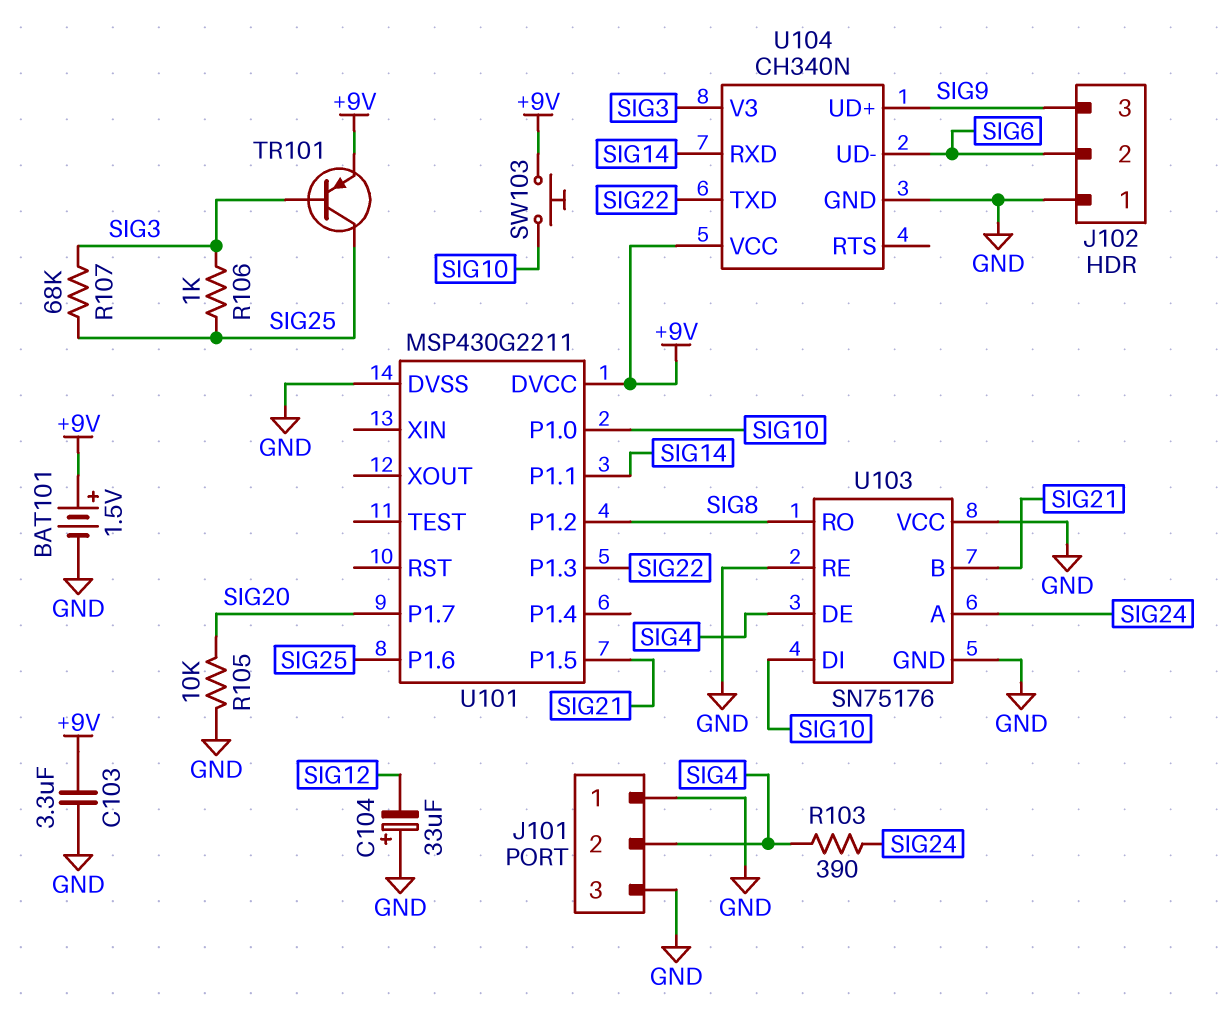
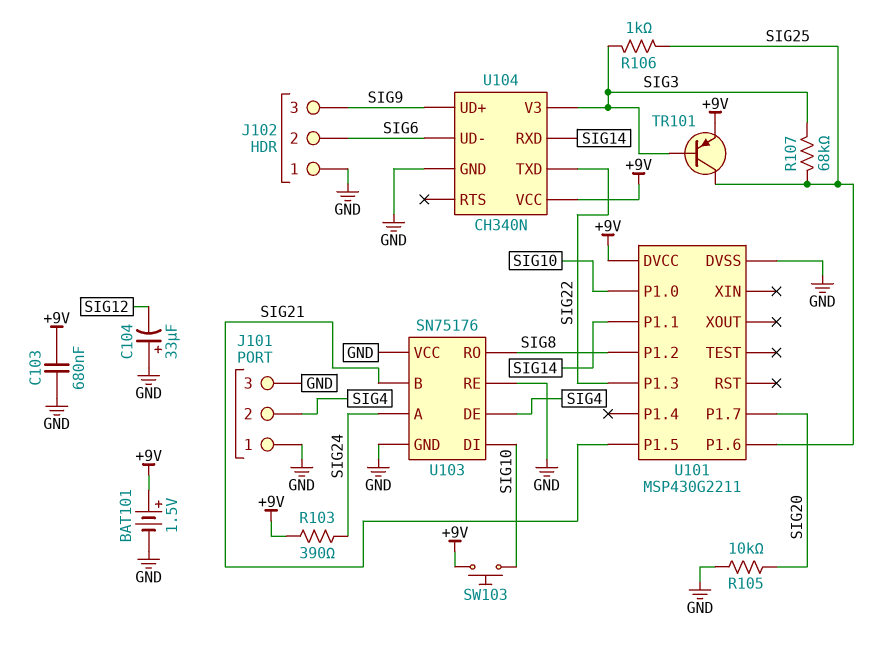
C103: 3.3uF (+9V, GND) -> 680nF (+9V, GND)
R103: 390 (SIG4, SIG24) -> 390 (+9V, SIG24)

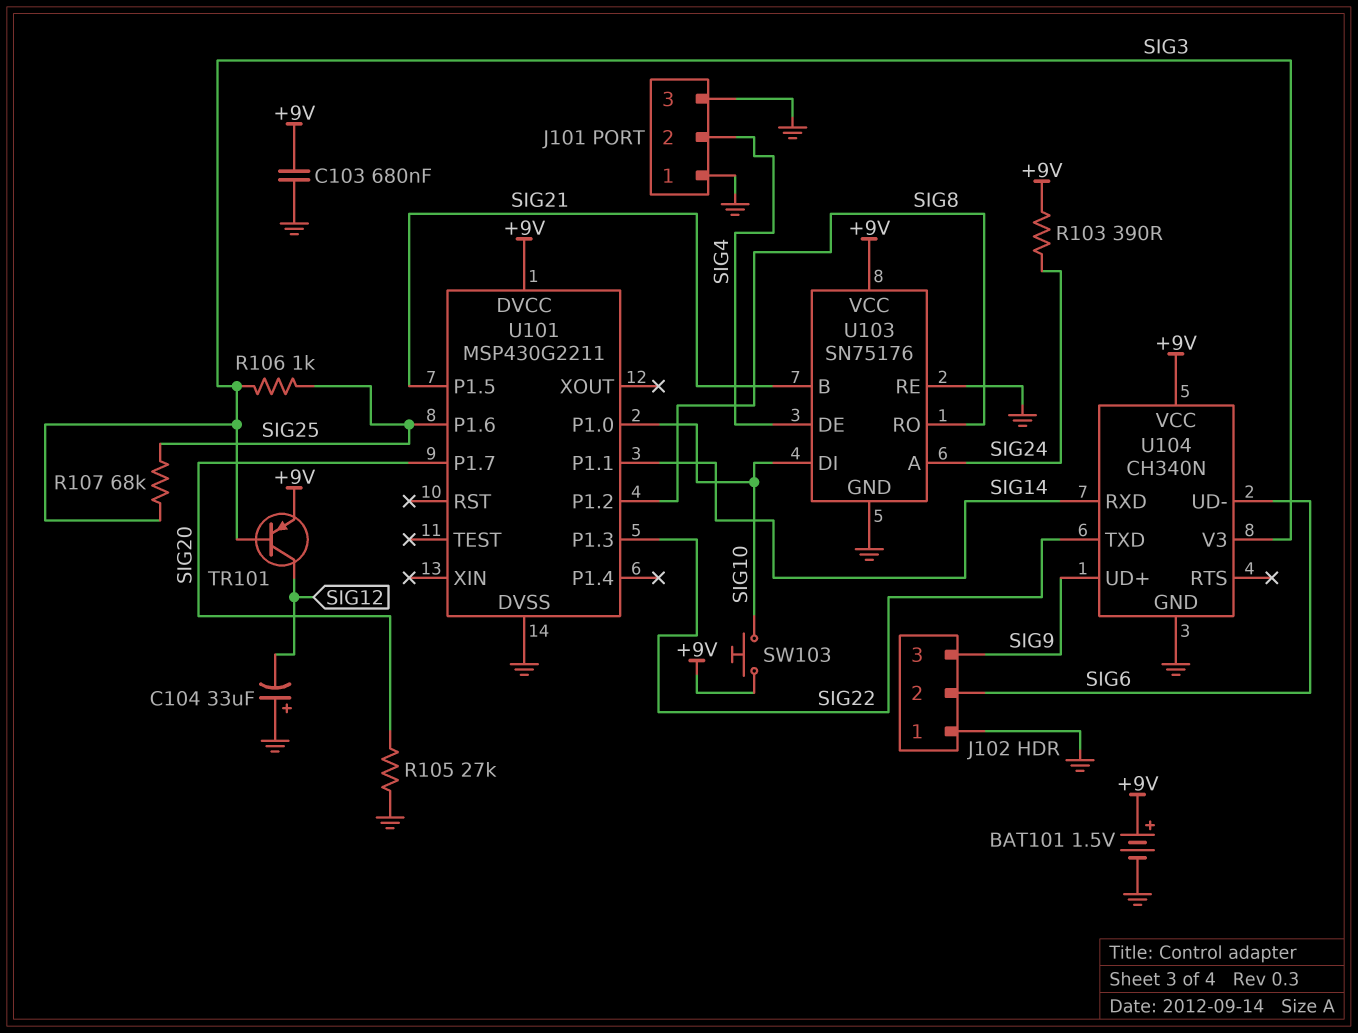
R105: 10k (GND, SIG20) -> 27k (GND, SIG20)
TR101: PNP (B SIG3, C SIG25, E +9V) -> PNP (B SIG3, C SIG12, E +9V)
U103 pin VCC: GND -> +9V

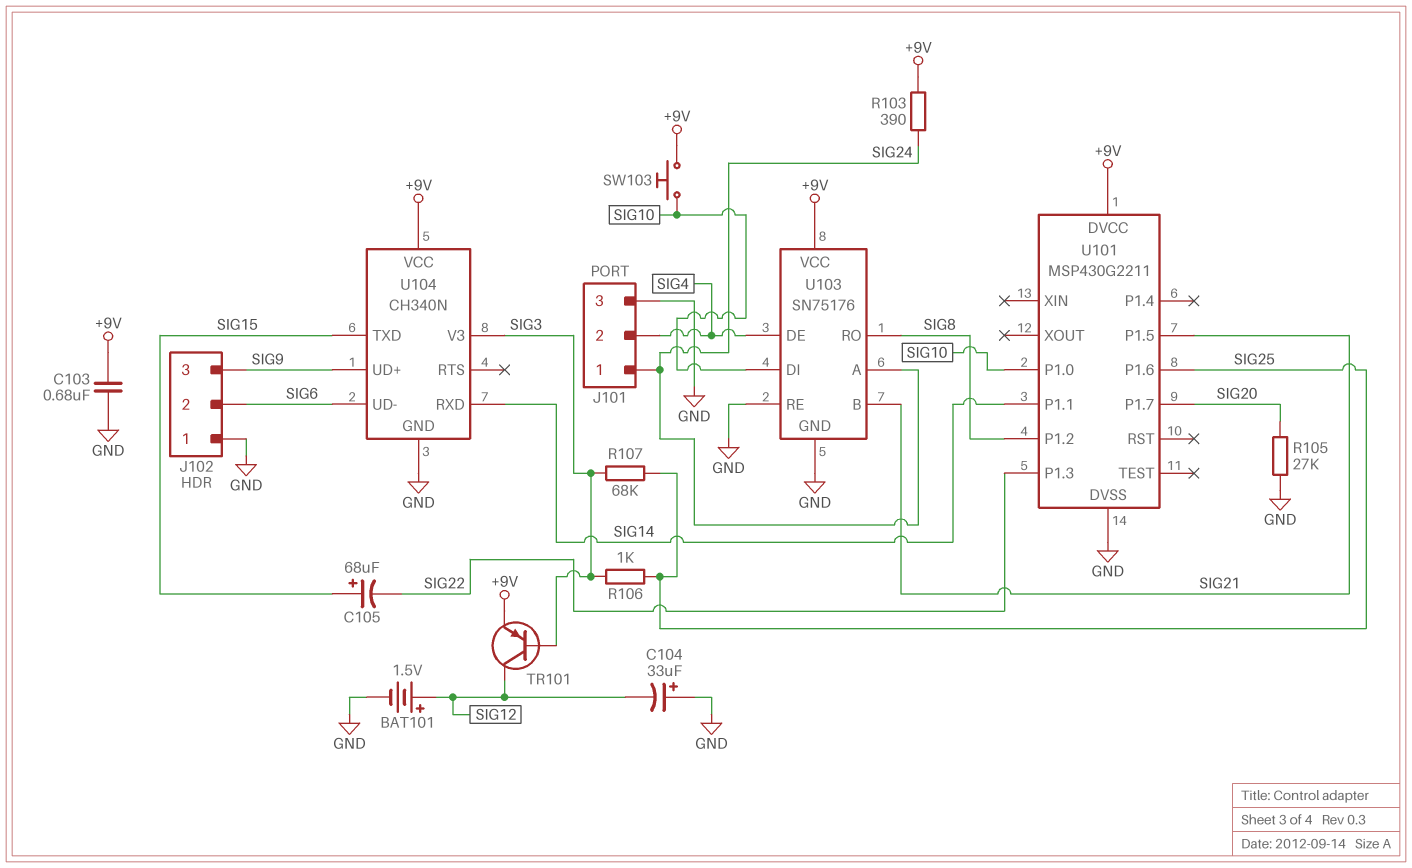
BAT101: 1.5V (plus +9V, minus GND) -> 1.5V (plus SIG12, minus GND)
C105: none -> 68uF (plus SIG15, minus SIG22)
J101 pin 1: GND -> SIG24
U104 pin TXD: SIG22 -> SIG15

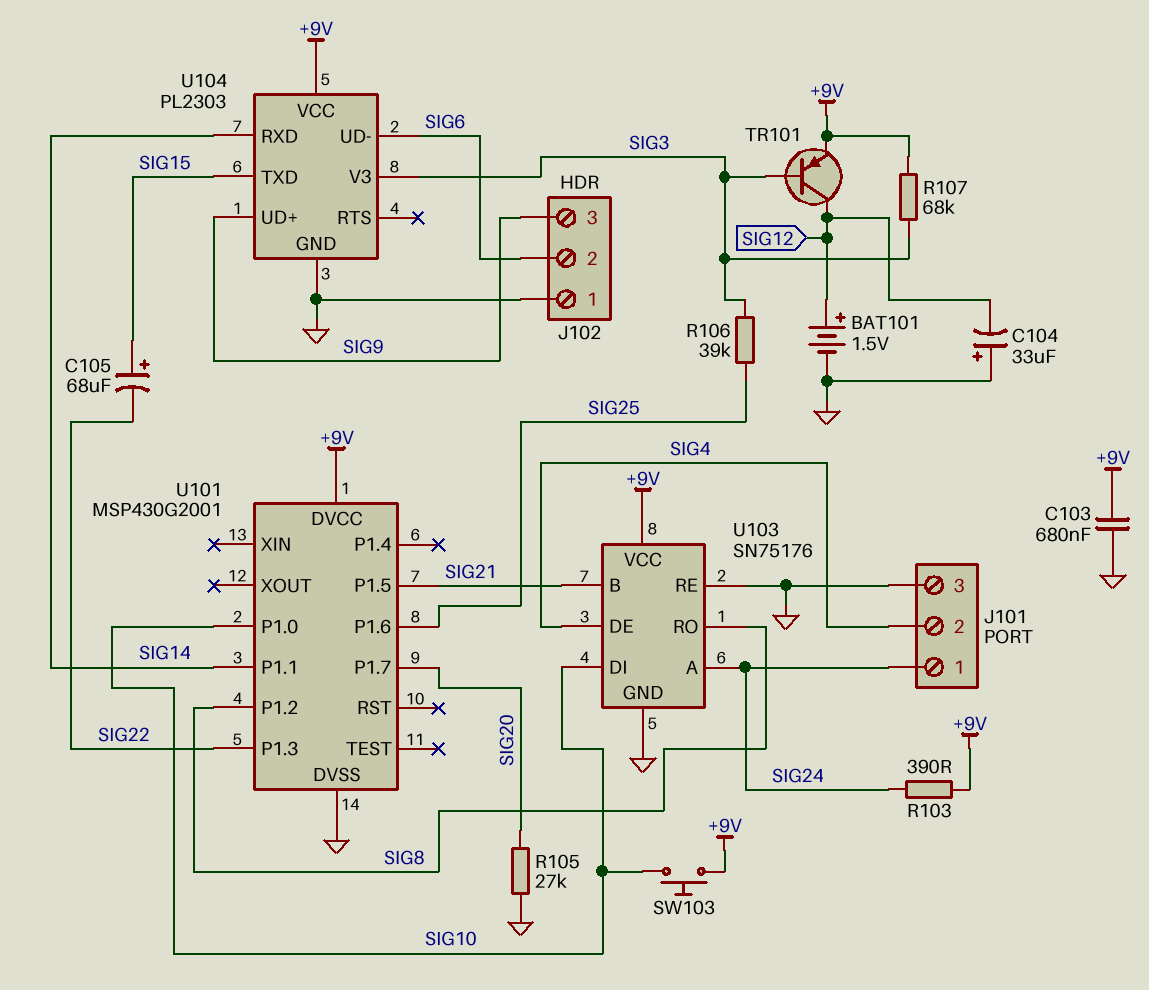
R106: 1k (SIG3, SIG25) -> 39k (SIG3, SIG25)
R107: 68k (SIG3, SIG25) -> 68k (+9V, SIG3)
U101: MSP430G2211 -> MSP430G2001
U104: CH340N -> PL2303

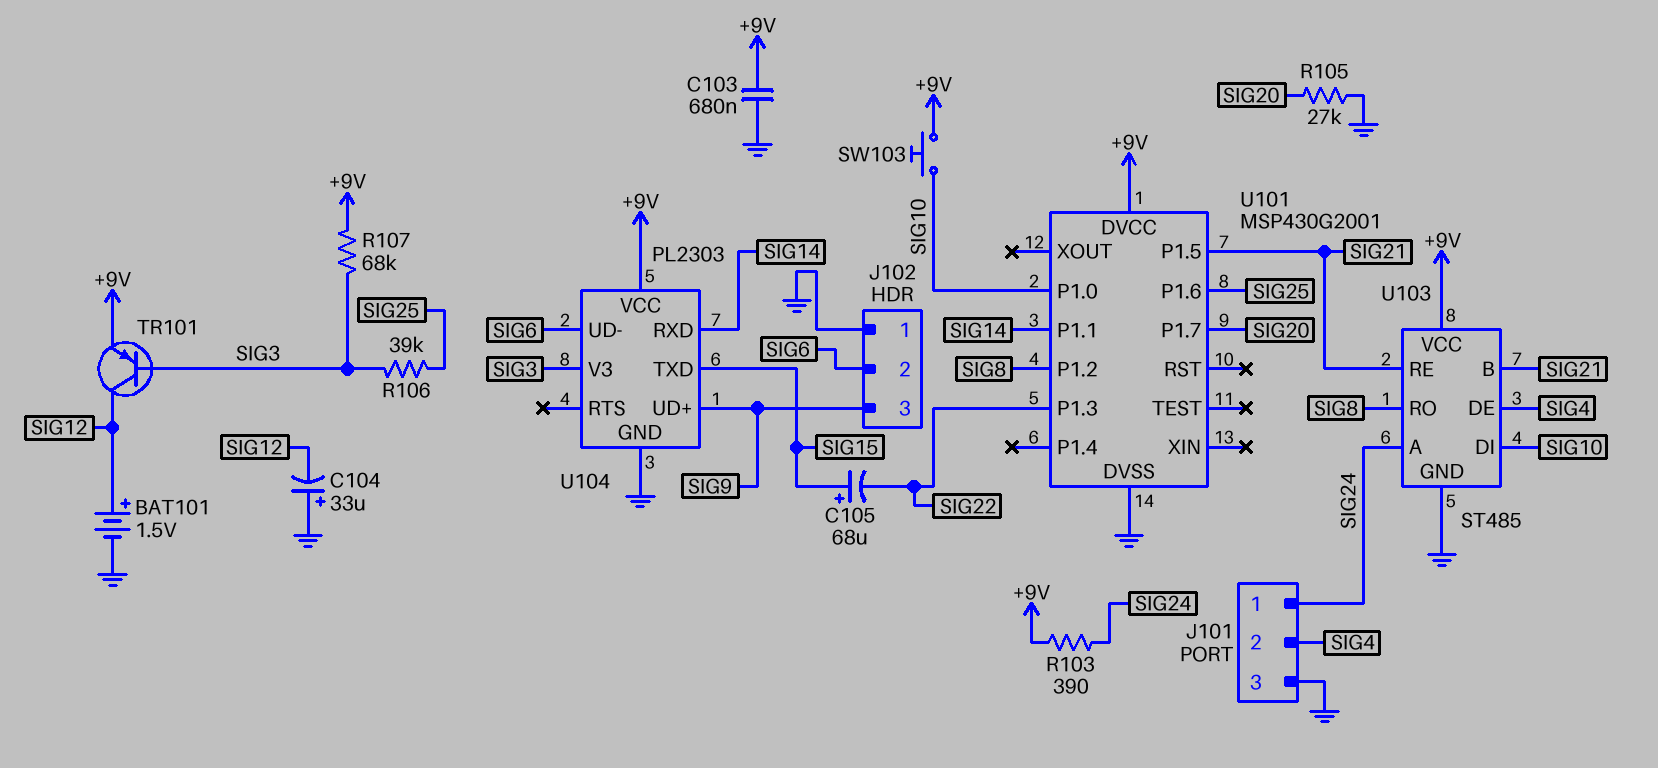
U103: SN75176 -> ST485
U103 pin RE: GND -> SIG21

